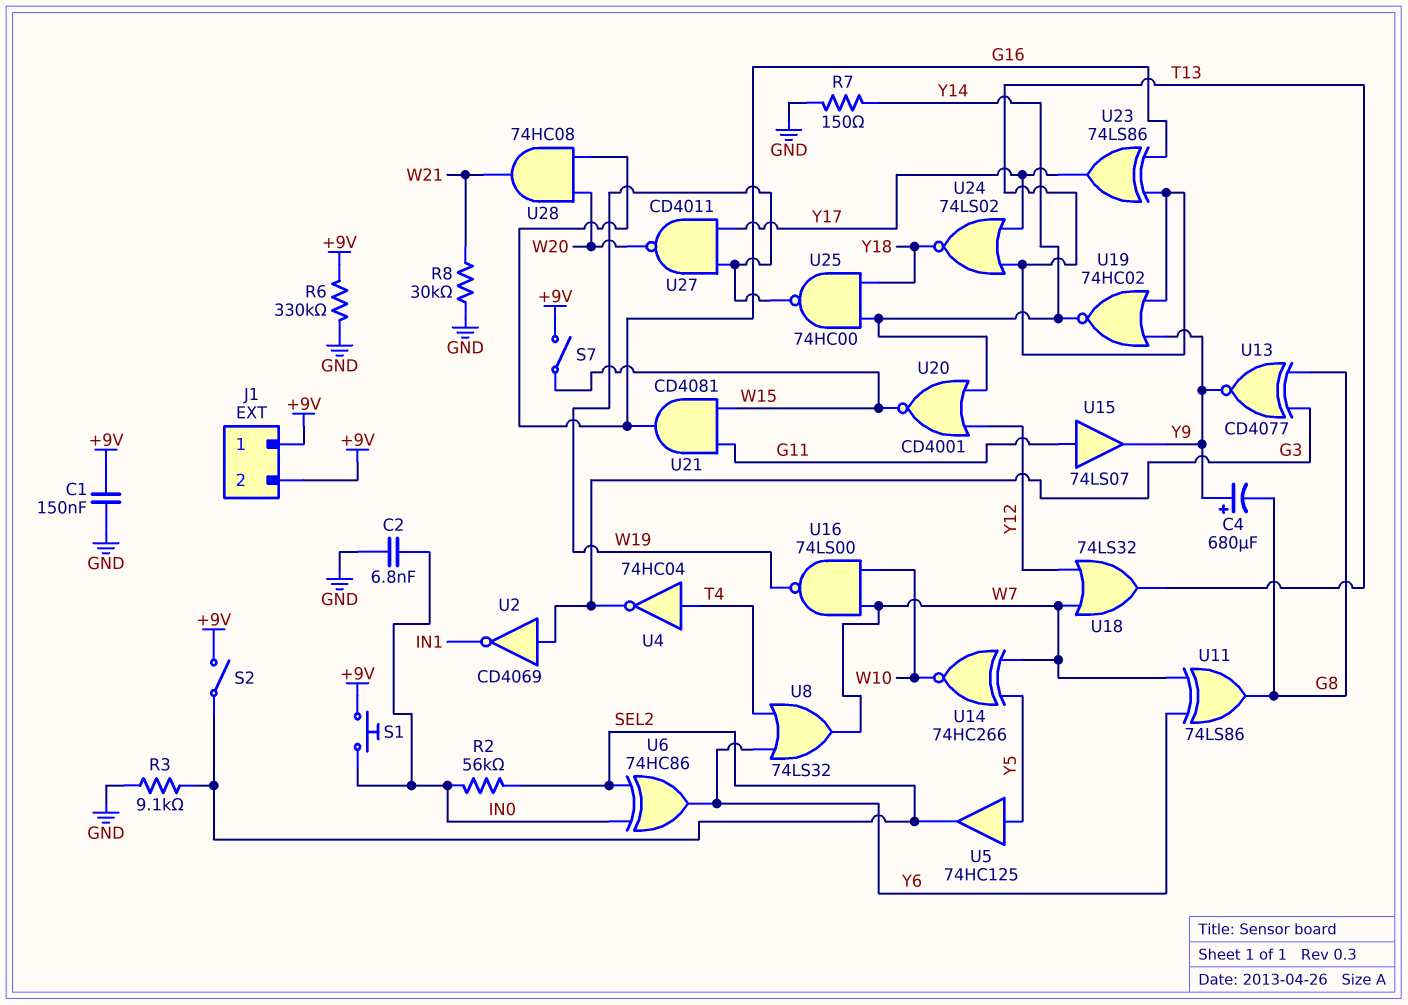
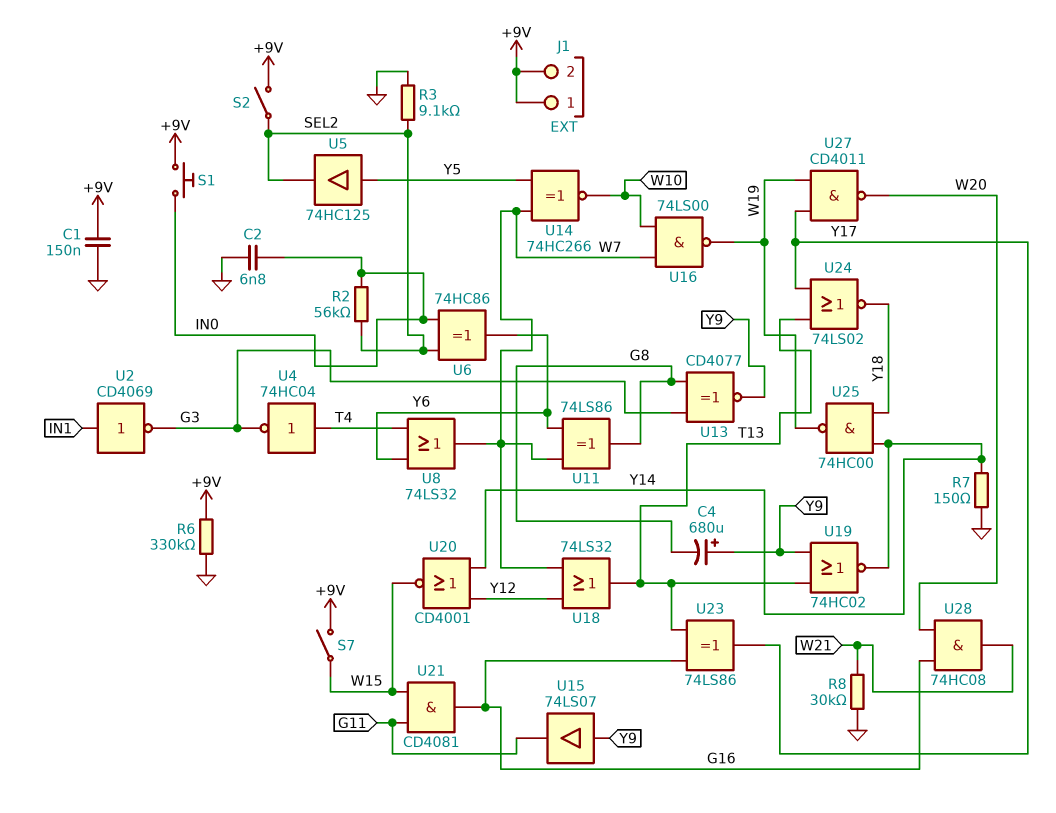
U2: NOT CD4069 (in G3, out IN1) -> NOT CD4069 (in IN1, out G3)
U15: buffer 74LS07 (in G11, out Y9) -> buffer 74LS07 (in Y9, out G11)

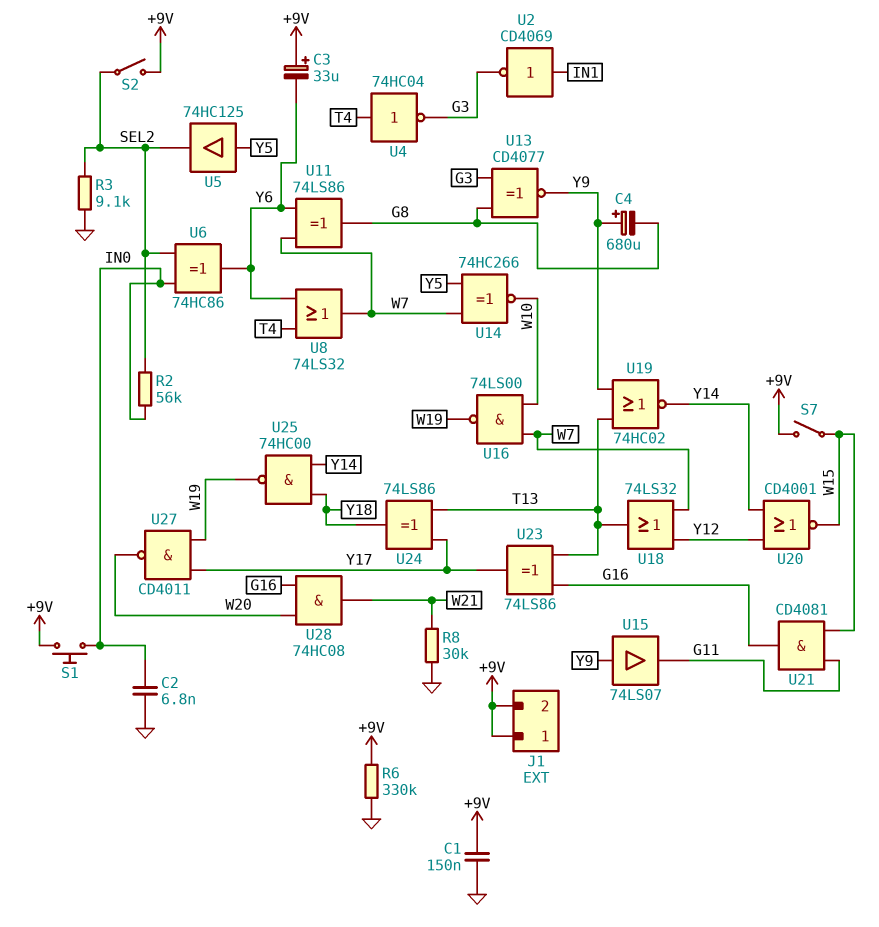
C3: none -> 33uF (plus +9V, minus Y6)
R7: 150 (GND, Y14) -> none
U24: NOR 74LS02 (in T13, in Y17, out Y18) -> XOR 74LS86 (in T13, in Y17, out Y18)

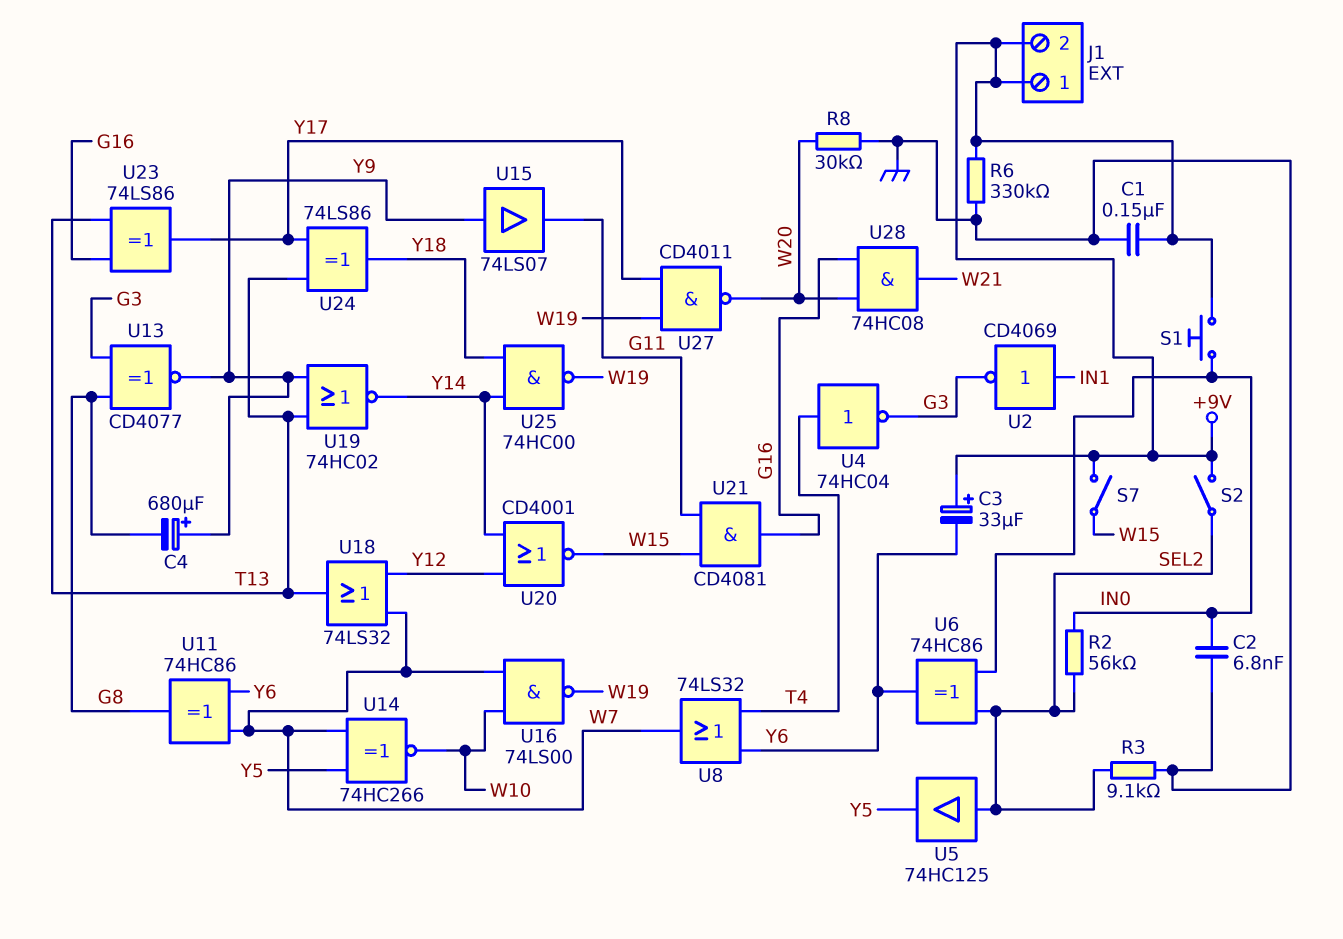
R8: 30k (GND, W21) -> 30k (GND, W20)
U5: buffer 74HC125 (in Y5, out SEL2) -> buffer 74HC125 (in SEL2, out Y5)
U11: XOR 74LS86 (in W7, in Y6, out G8) -> XOR 74HC86 (in W7, in Y6, out G8)

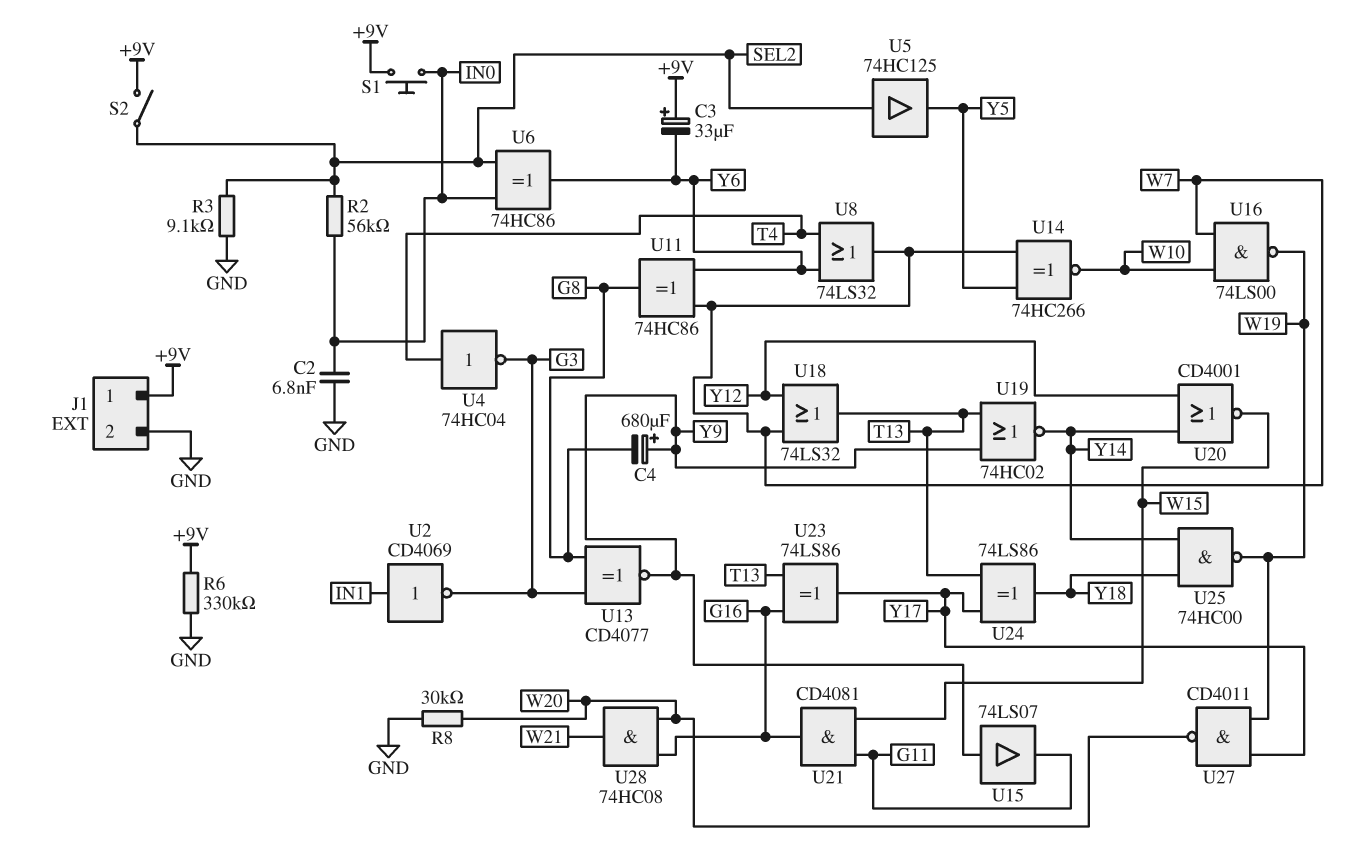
C1: 150nF (+9V, GND) -> none
J1 pin 2: +9V -> GND
S7: switch (+9V, W15) -> none

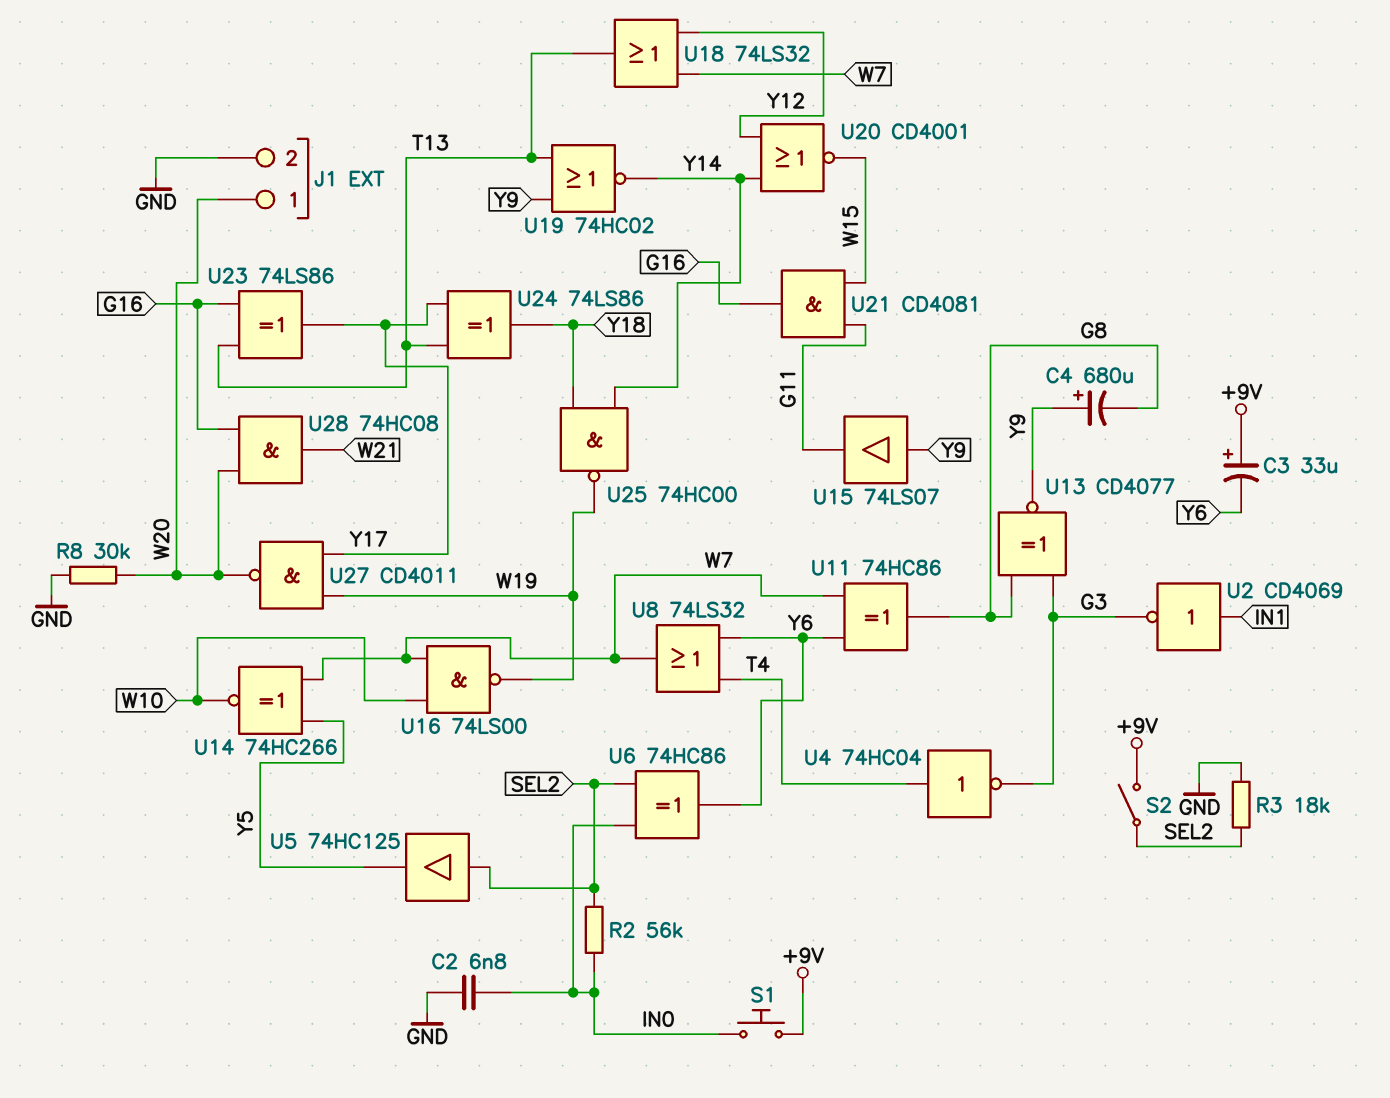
J1 pin 1: +9V -> W20
R3: 9.1k (GND, SEL2) -> 18k (GND, SEL2)
R6: 330k (+9V, GND) -> none

